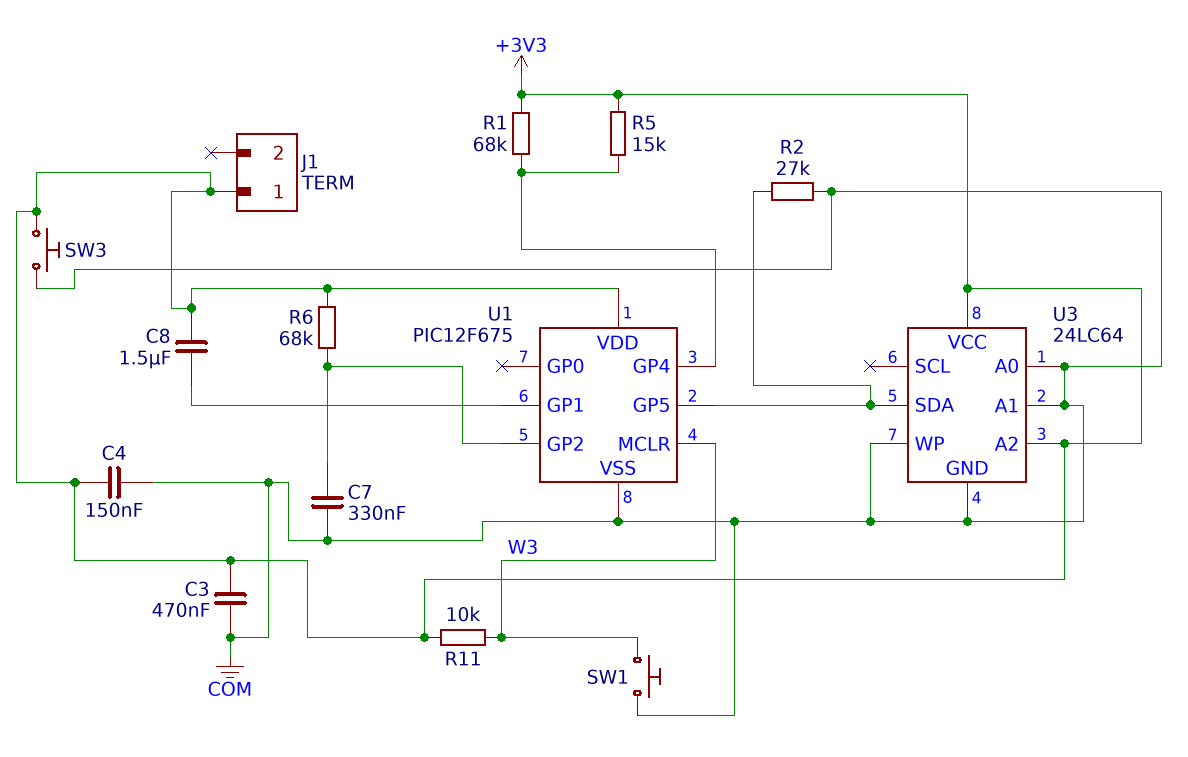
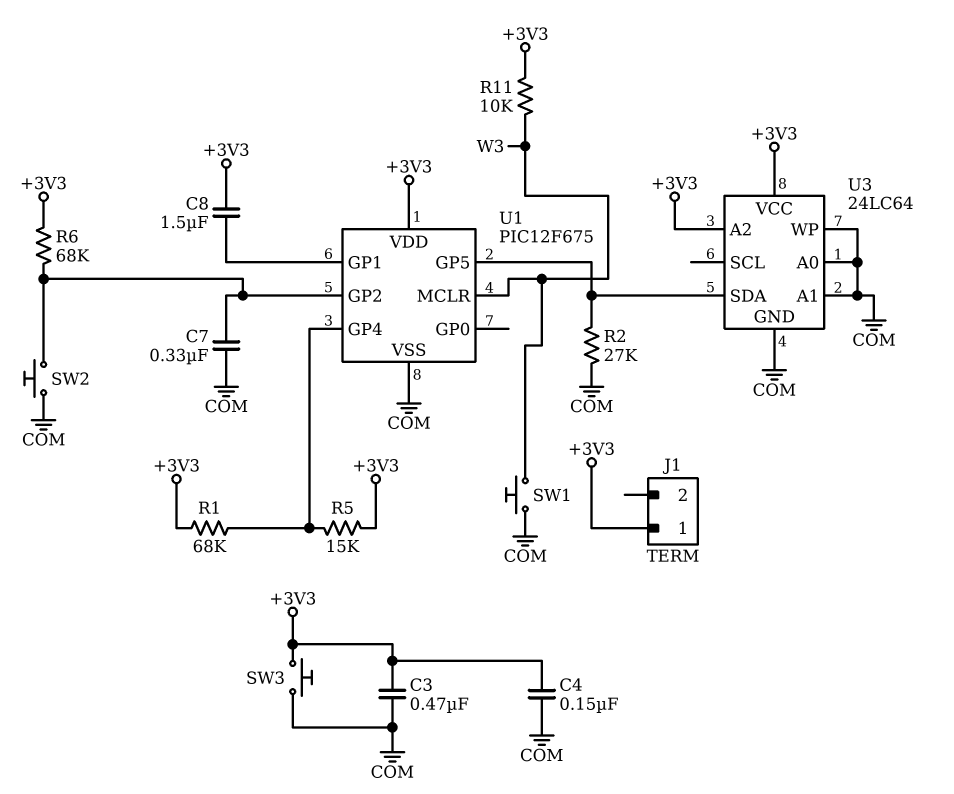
SW2: none -> button (COM, U1/GP2)

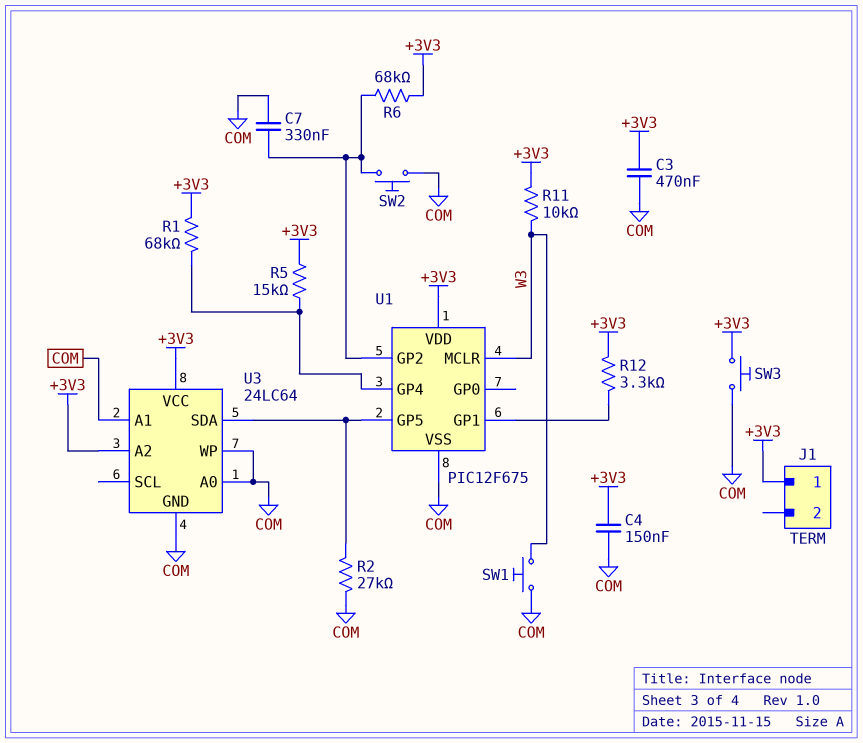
C8: 1.5uF (+3V3, U1/GP1) -> none
R12: none -> 3.3k (+3V3, U1/GP1)

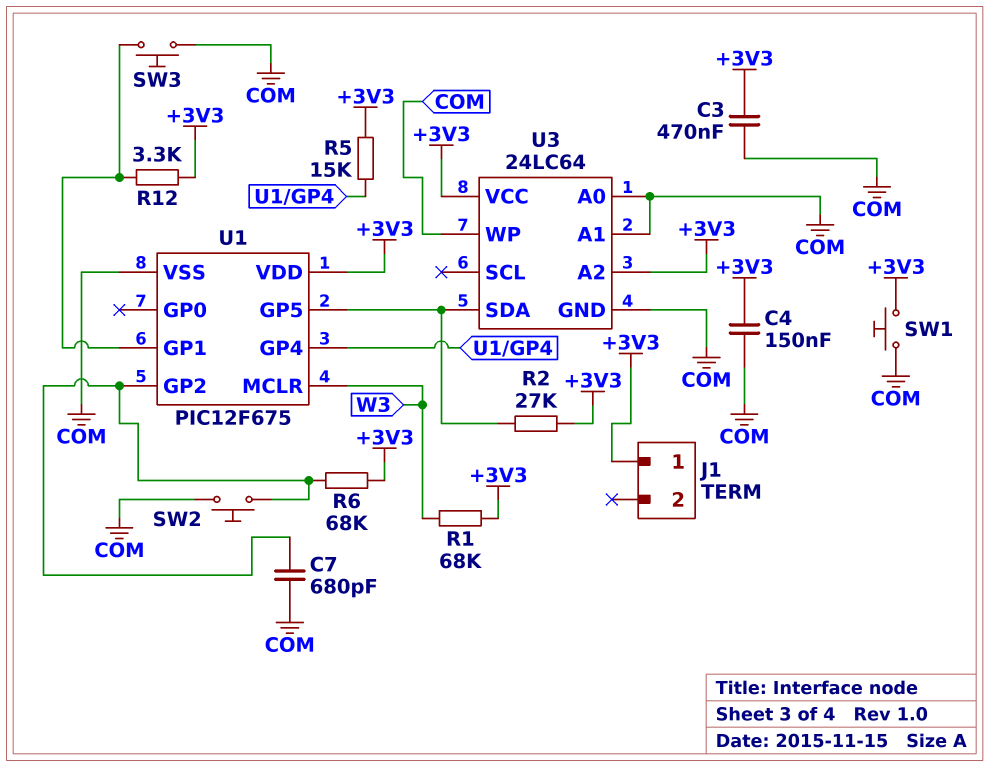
C7: 330nF (COM, U1/GP2) -> 680pF (COM, U1/GP2)
R1: 68k (+3V3, U1/GP4) -> 68k (+3V3, W3)
R2: 27k (COM, U1/GP5) -> 27k (+3V3, U1/GP5)
R11: 10k (+3V3, W3) -> none
SW1: button (COM, W3) -> button (+3V3, COM)
SW3: button (+3V3, COM) -> button (COM, U1/GP1)

